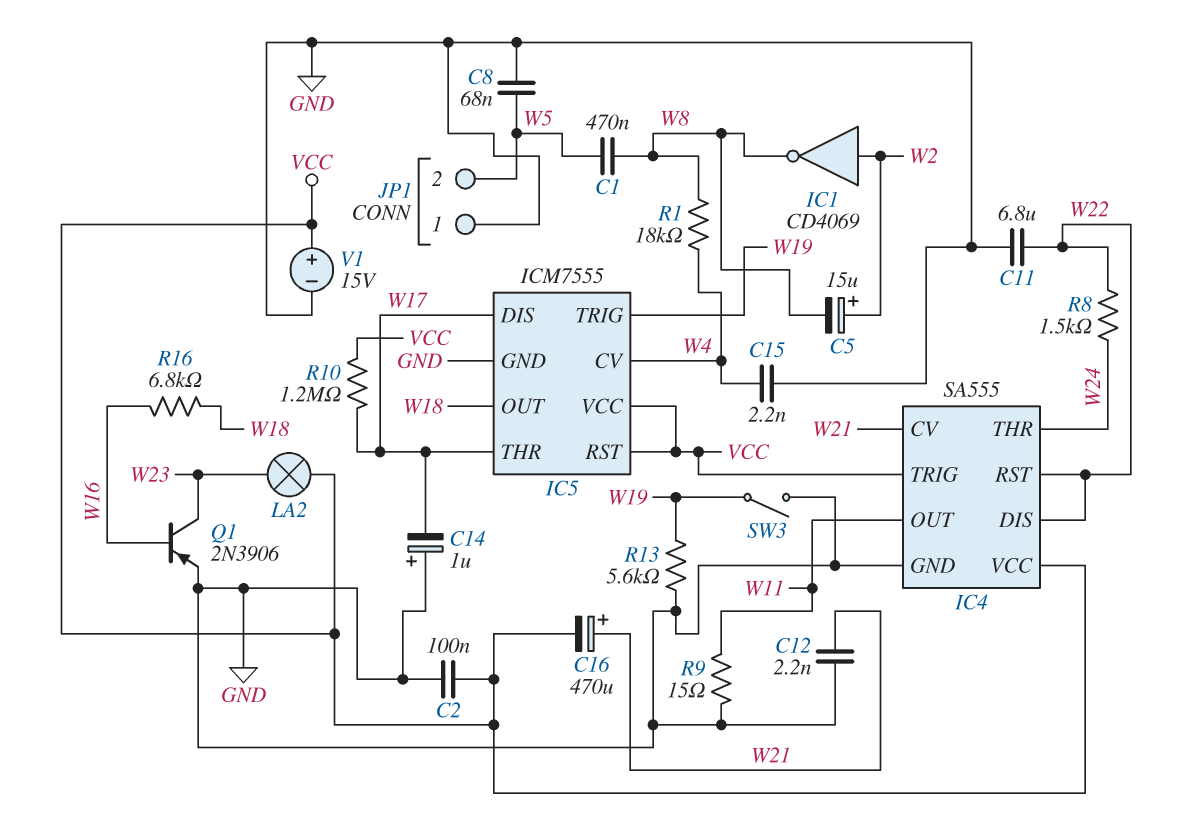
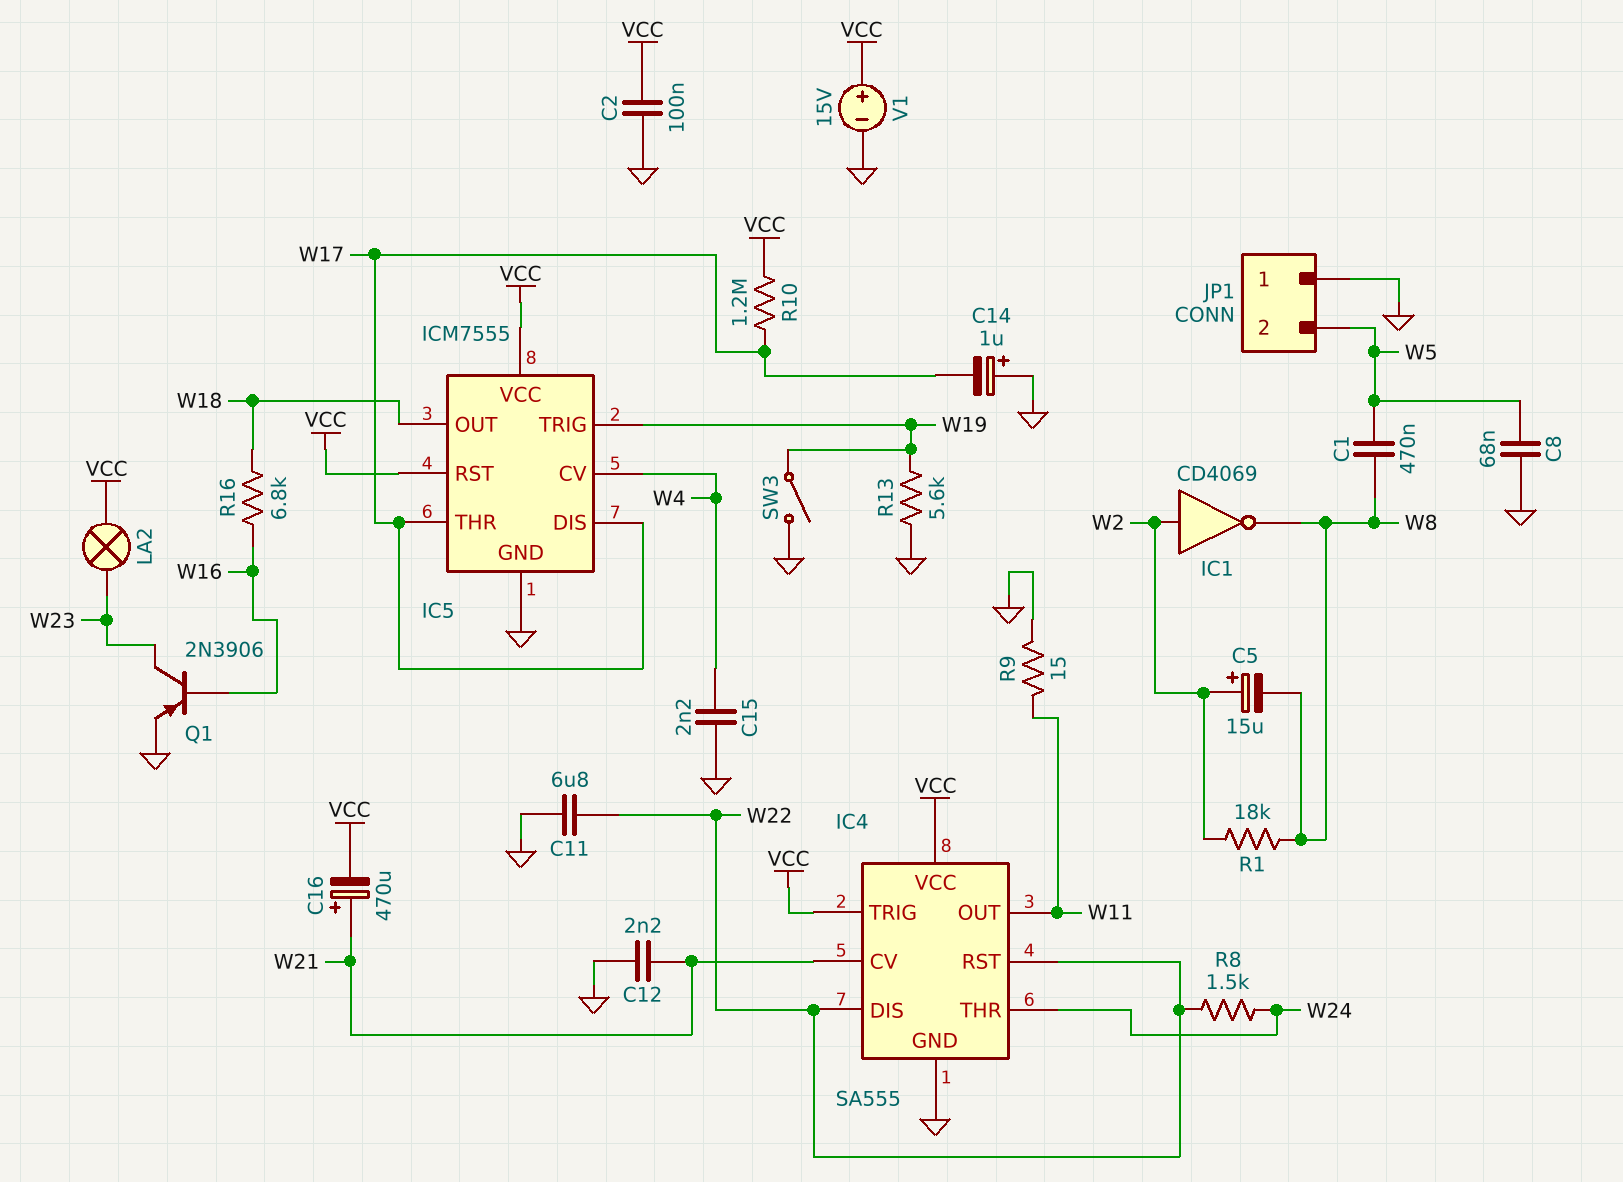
R1: 18k (W4, W8) -> 18k (W2, W8)

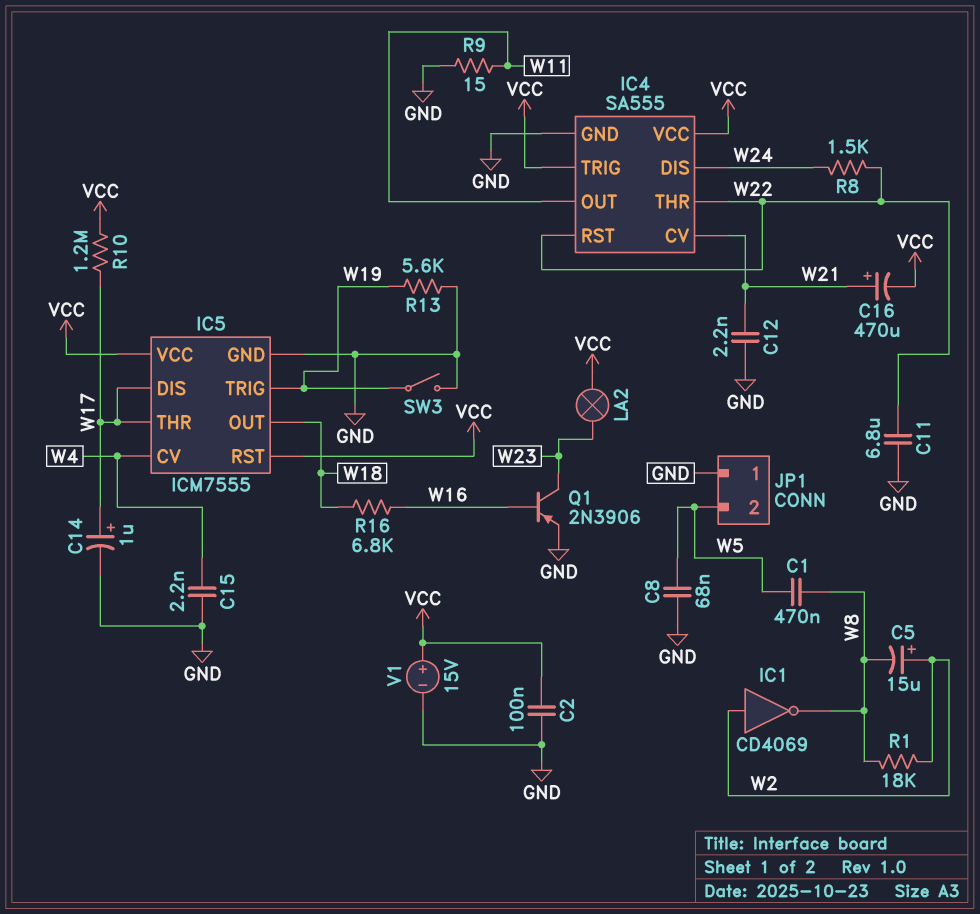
C14: 1uF (plus GND, minus W17) -> 1uF (plus W17, minus GND)
IC4 pin DIS: W22 -> W24
IC4 pin THR: W24 -> W22

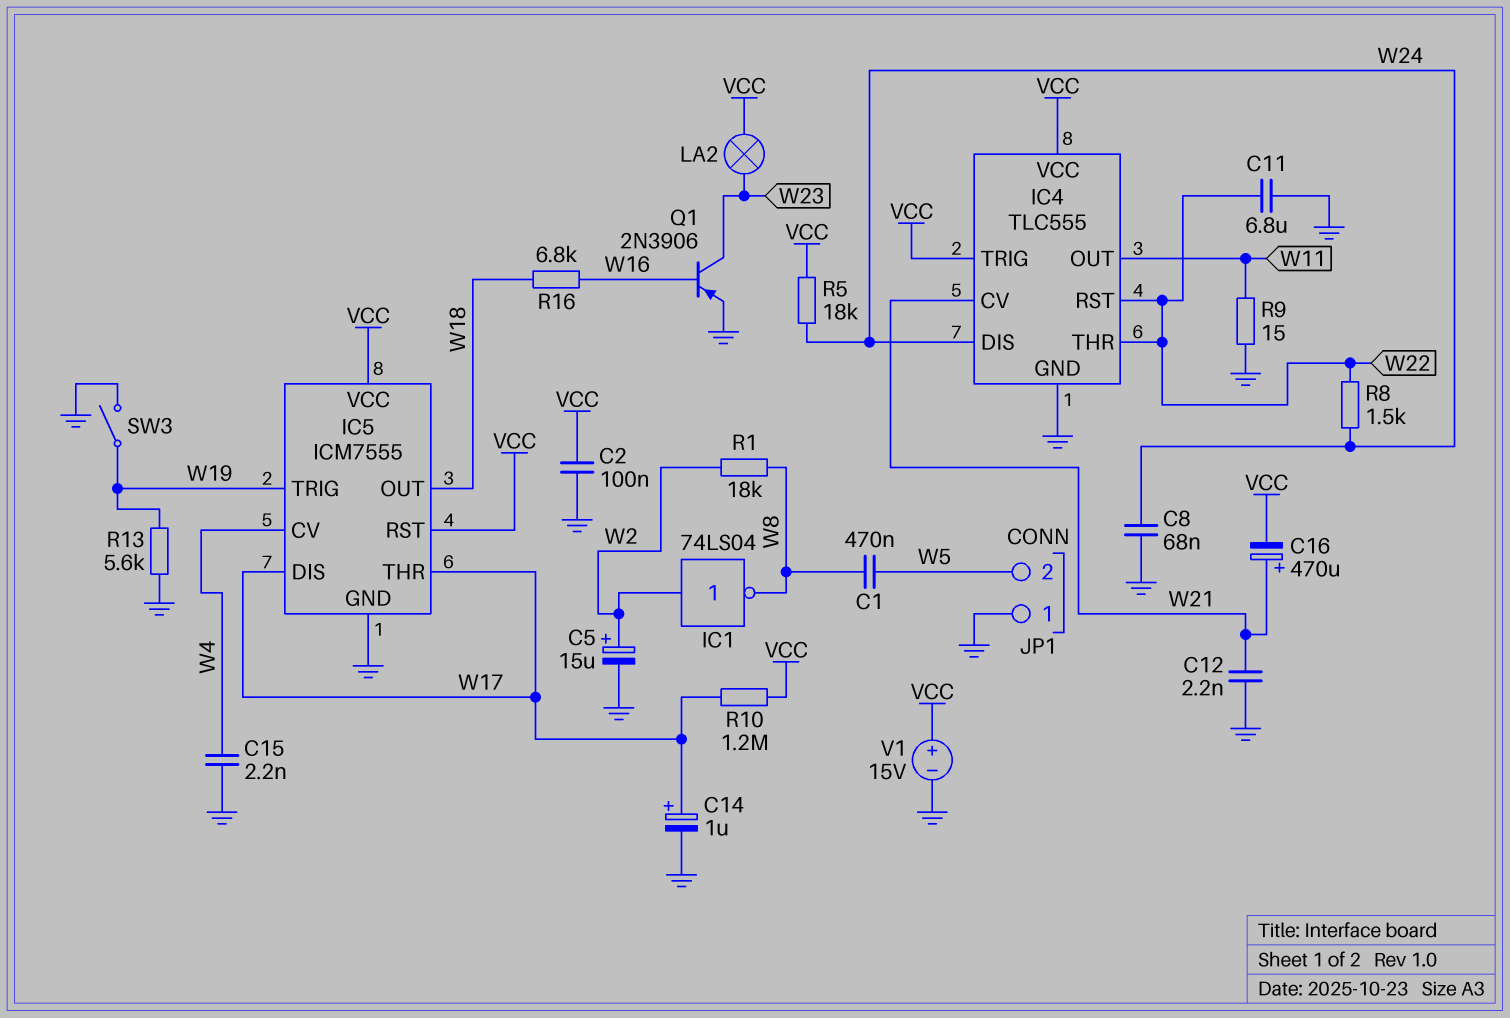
C5: 15uF (plus W2, minus W8) -> 15uF (plus W2, minus GND)
C8: 68nF (GND, W5) -> 68nF (GND, W24)
IC1: NOT CD4069 (in W2, out W8) -> NOT 74LS04 (in W2, out W8)
IC4: SA555 -> TLC555
R5: none -> 18k (VCC, W24)

